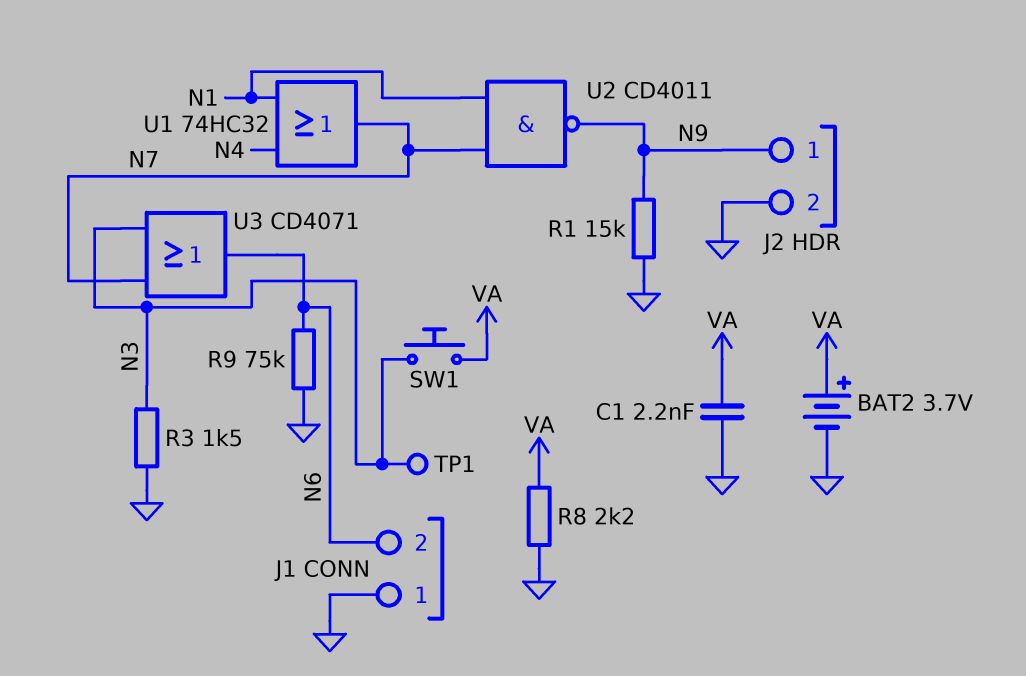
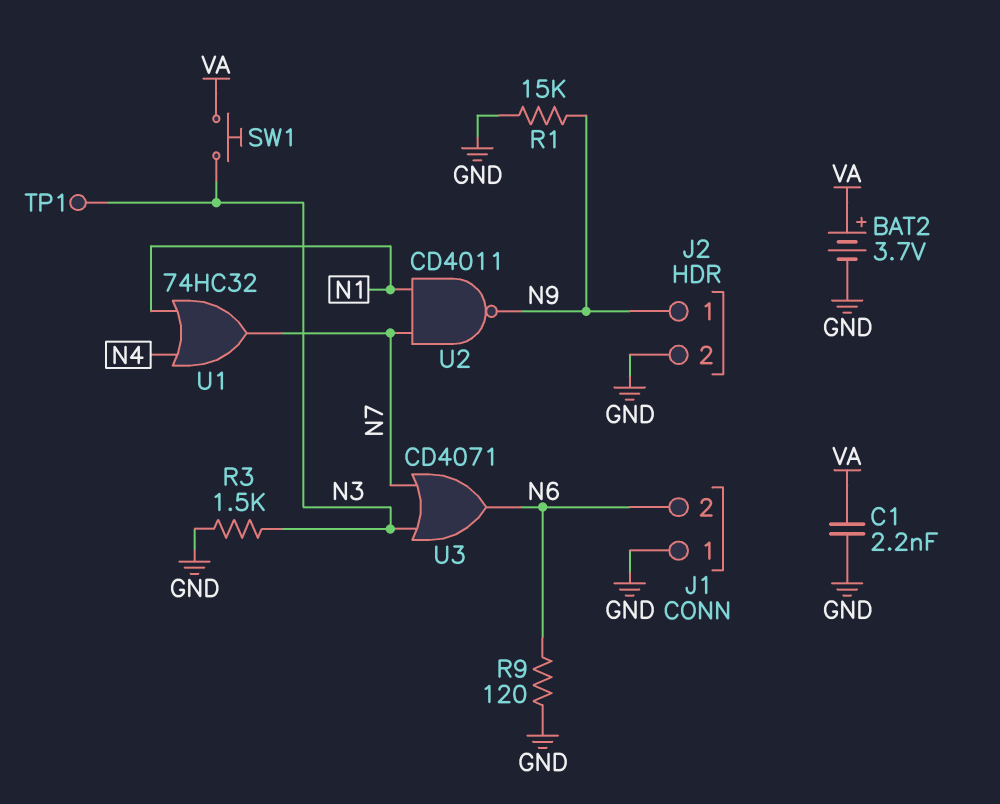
R8: 2.2k (GND, VA) -> none
R9: 75k (GND, N6) -> 120 (GND, N6)

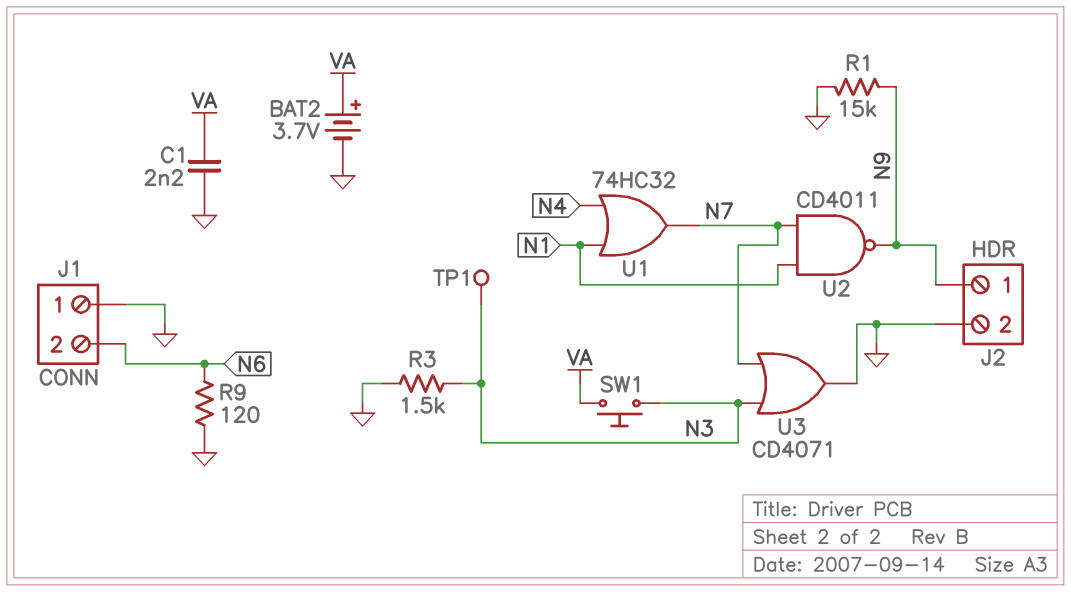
U3: OR CD4071 (in N3, in N7, out N6) -> OR CD4071 (in N3, in N7, out GND)

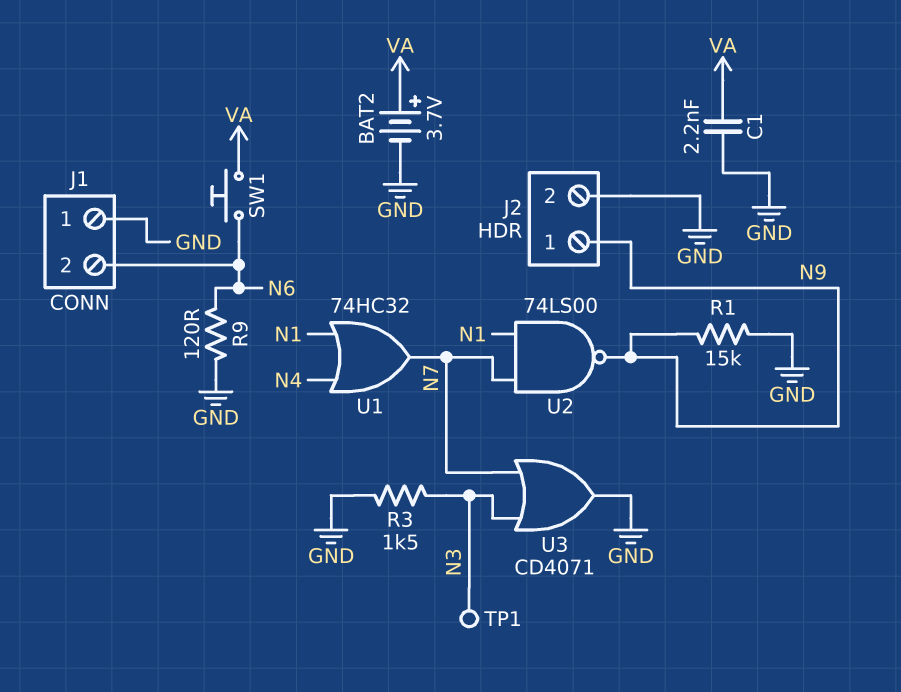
SW1: button (N3, VA) -> button (N6, VA)
U2: NAND CD4011 (in N1, in N7, out N9) -> NAND 74LS00 (in N1, in N7, out N9)

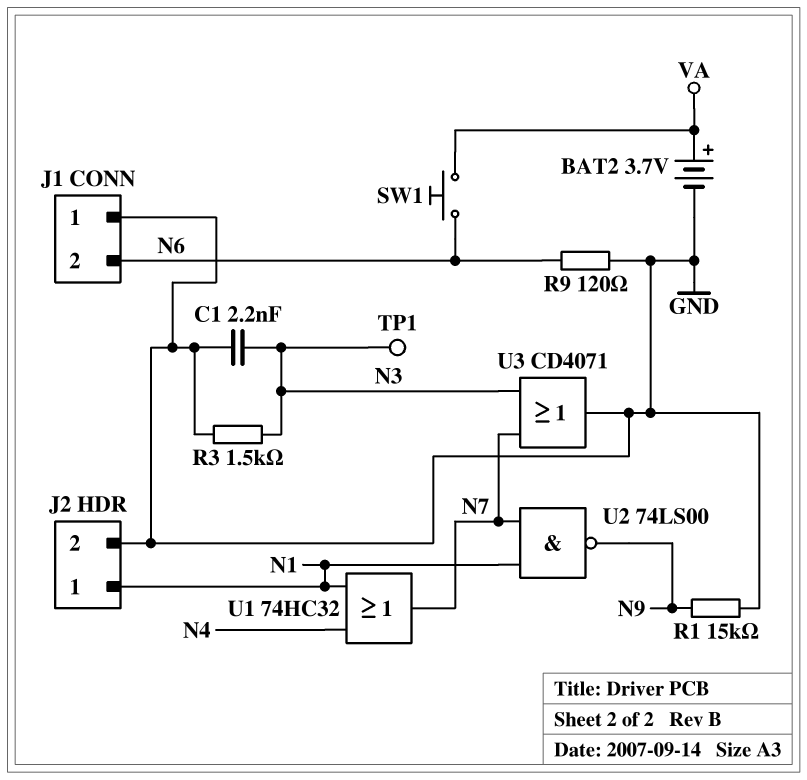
C1: 2.2nF (GND, VA) -> 2.2nF (GND, N3)
J2 pin 1: N9 -> N1

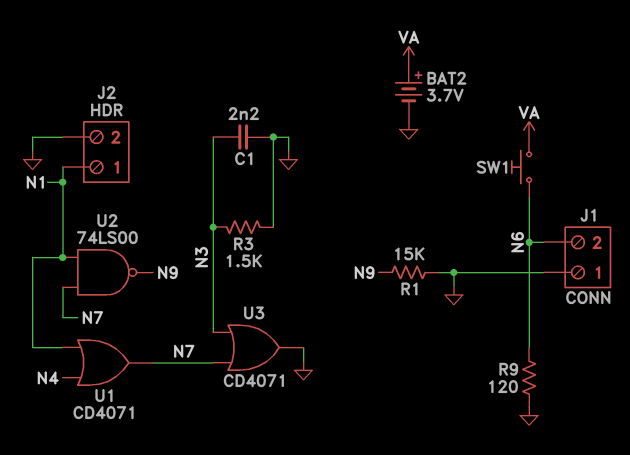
TP1: test point (N3) -> none
U1: OR 74HC32 (in N1, in N4, out N7) -> OR CD4071 (in N1, in N4, out N7)

